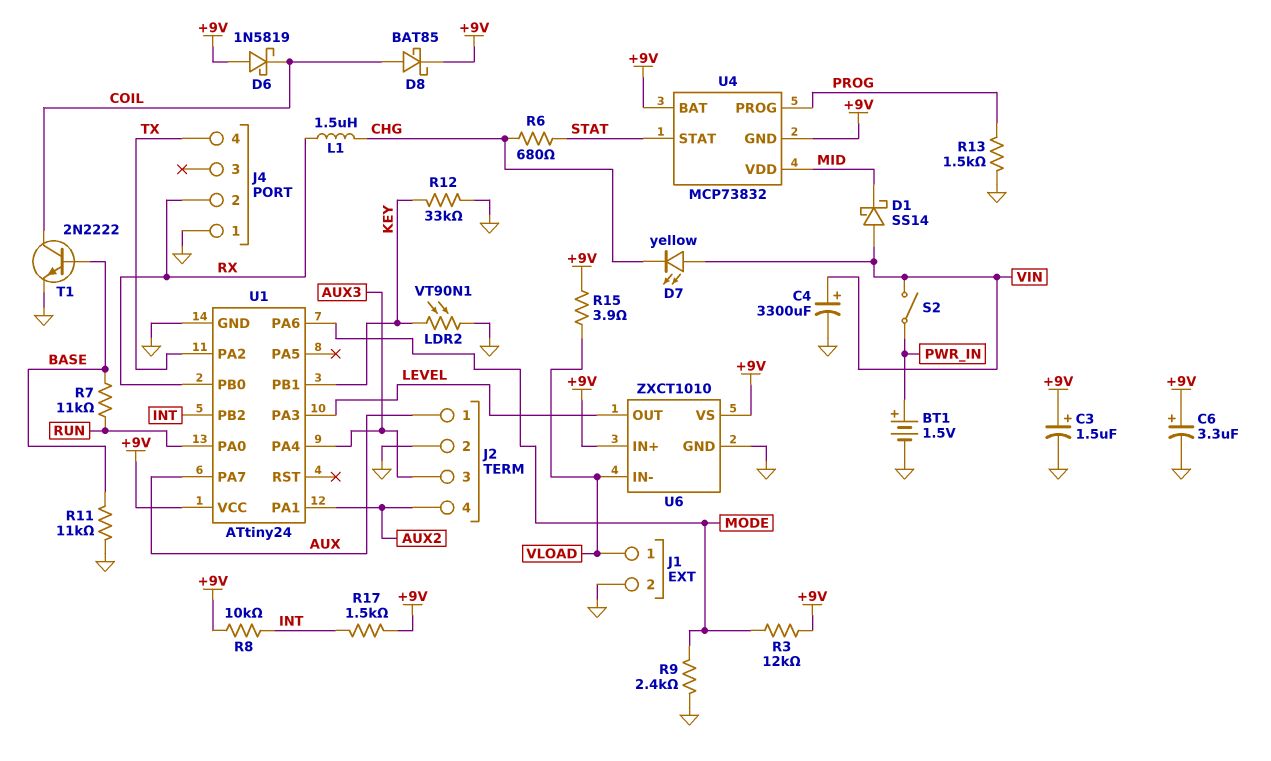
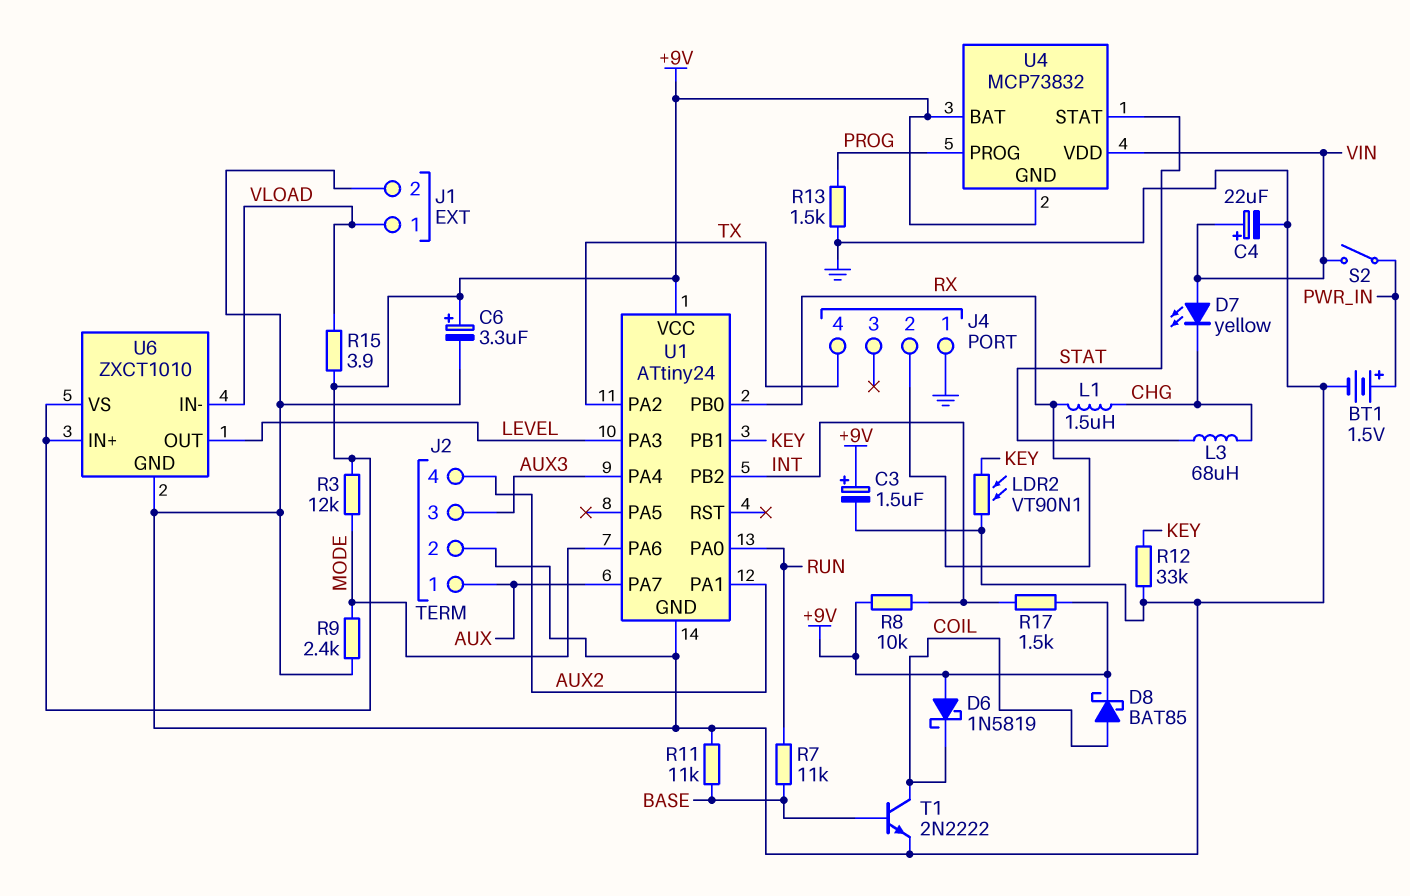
C4: 3300uF (plus VIN, minus GND) -> 22uF (plus VIN, minus GND)
D1: schottky SS14 (A VIN, K MID) -> none
L3: none -> 68uH (CHG, STAT)
R6: 680 (CHG, STAT) -> none
U4 pin VDD: MID -> VIN

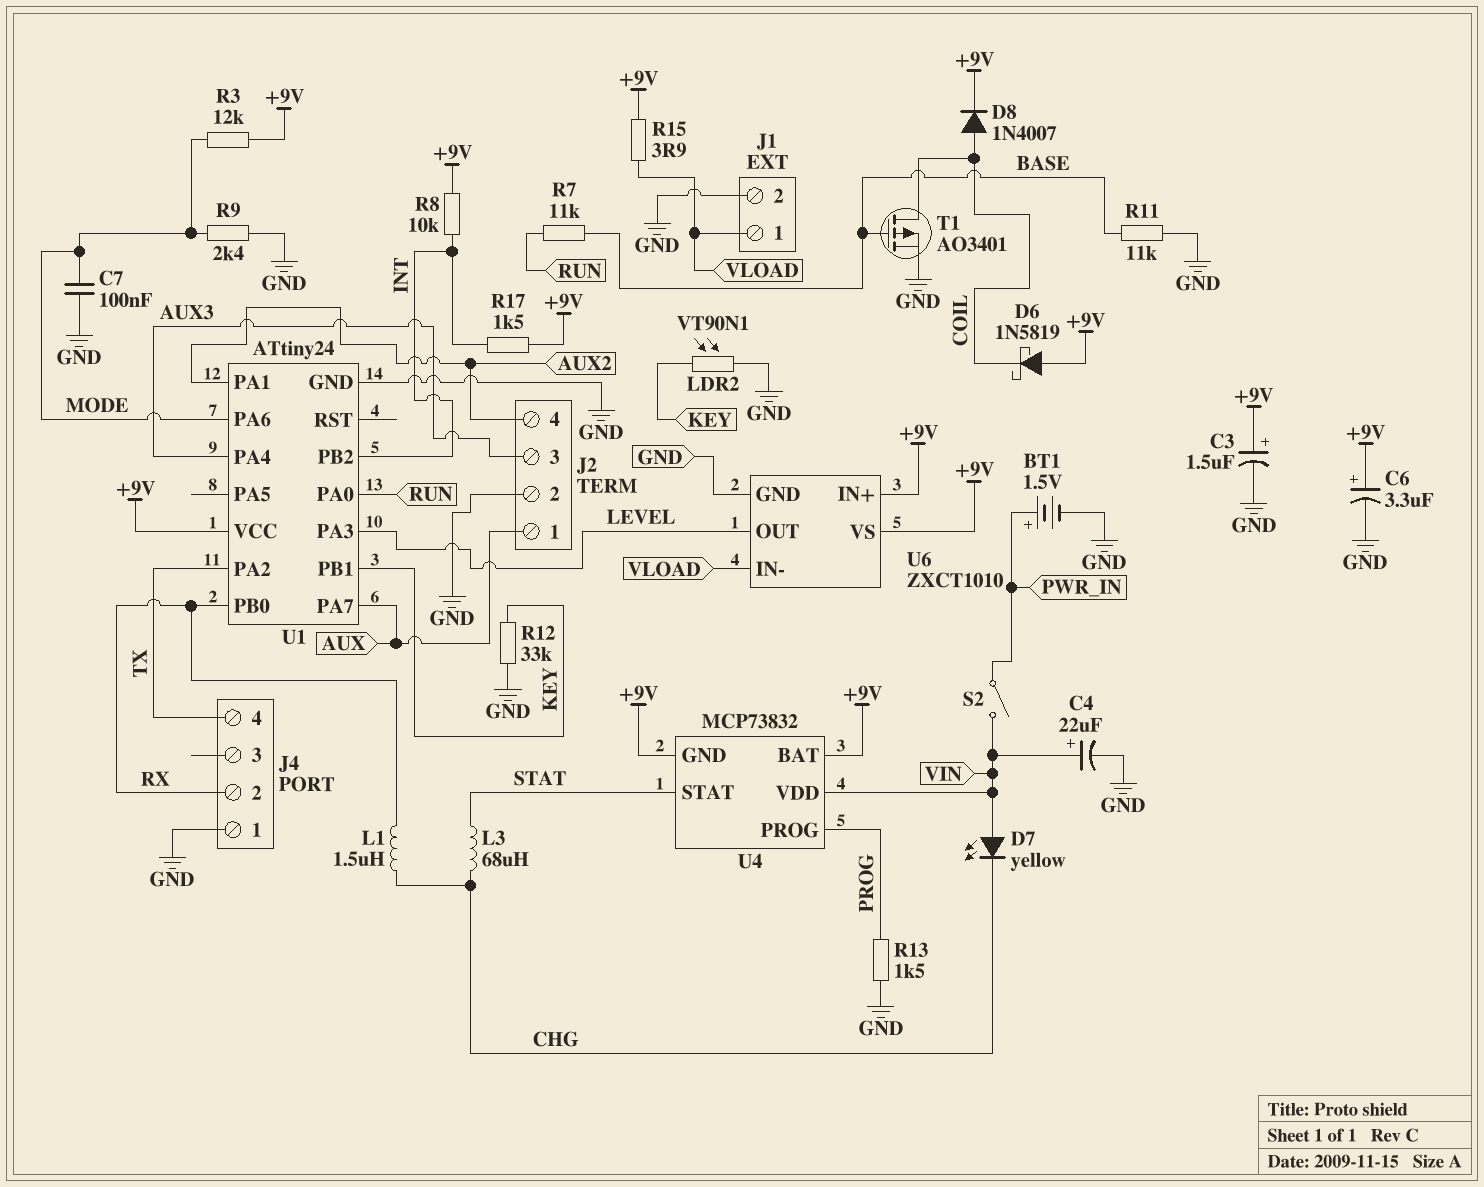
C7: none -> 100nF (GND, MODE)
D8: schottky BAT85 (A COIL, K +9V) -> diode 1N4007 (A COIL, K +9V)
T1: NPN 2N2222 (B BASE, C COIL, E GND) -> PMOS AO3401 (G BASE, D COIL, S GND)

